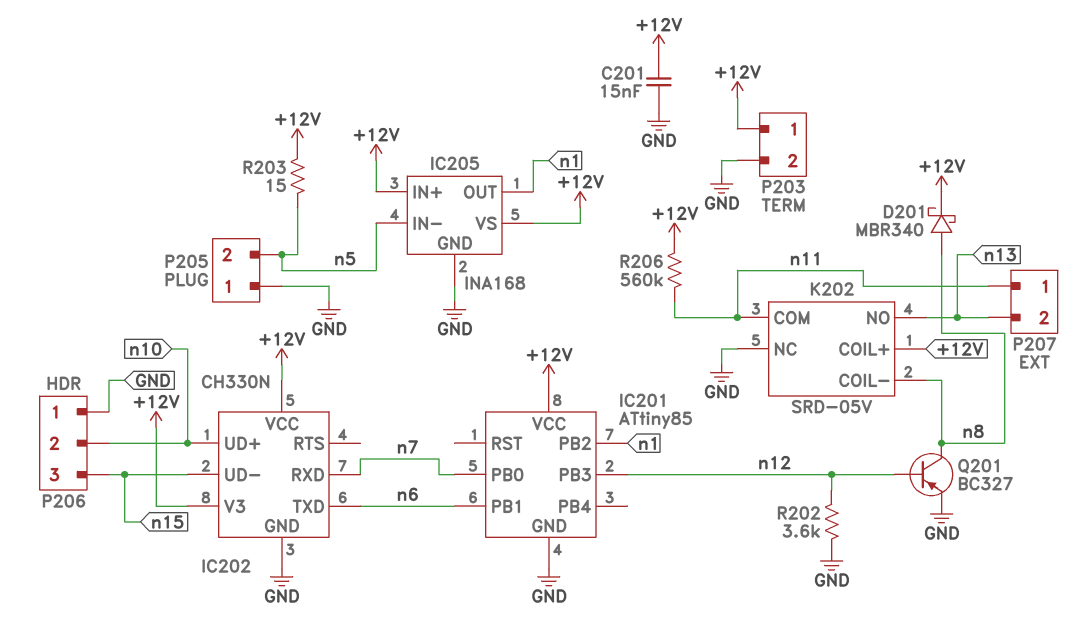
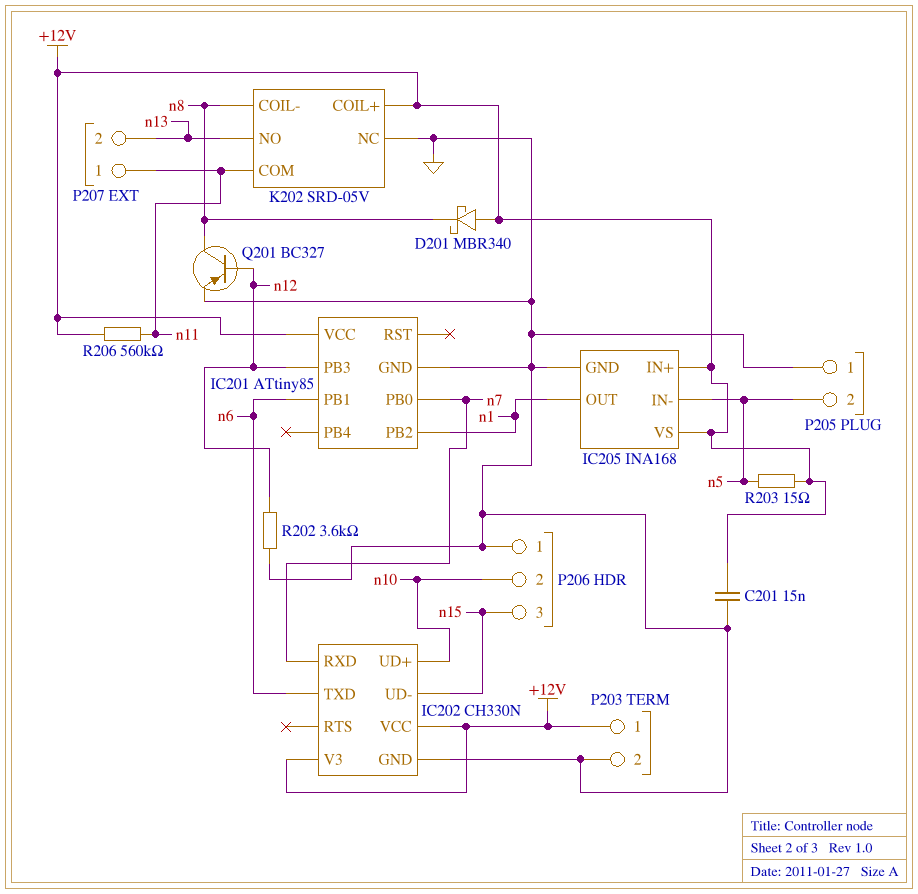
D201: schottky MBR340 (A n8, K +12V) -> schottky MBR340 (A +12V, K n8)

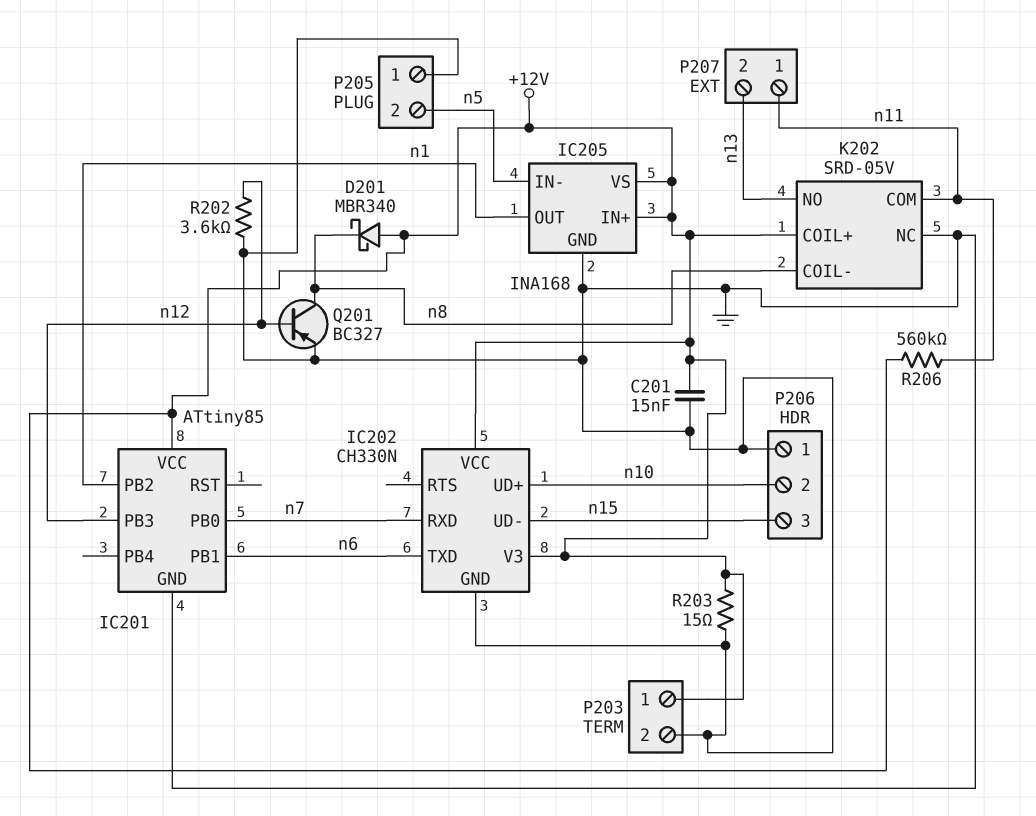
R203: 15 (+12V, n5) -> 15 (+12V, GND)

